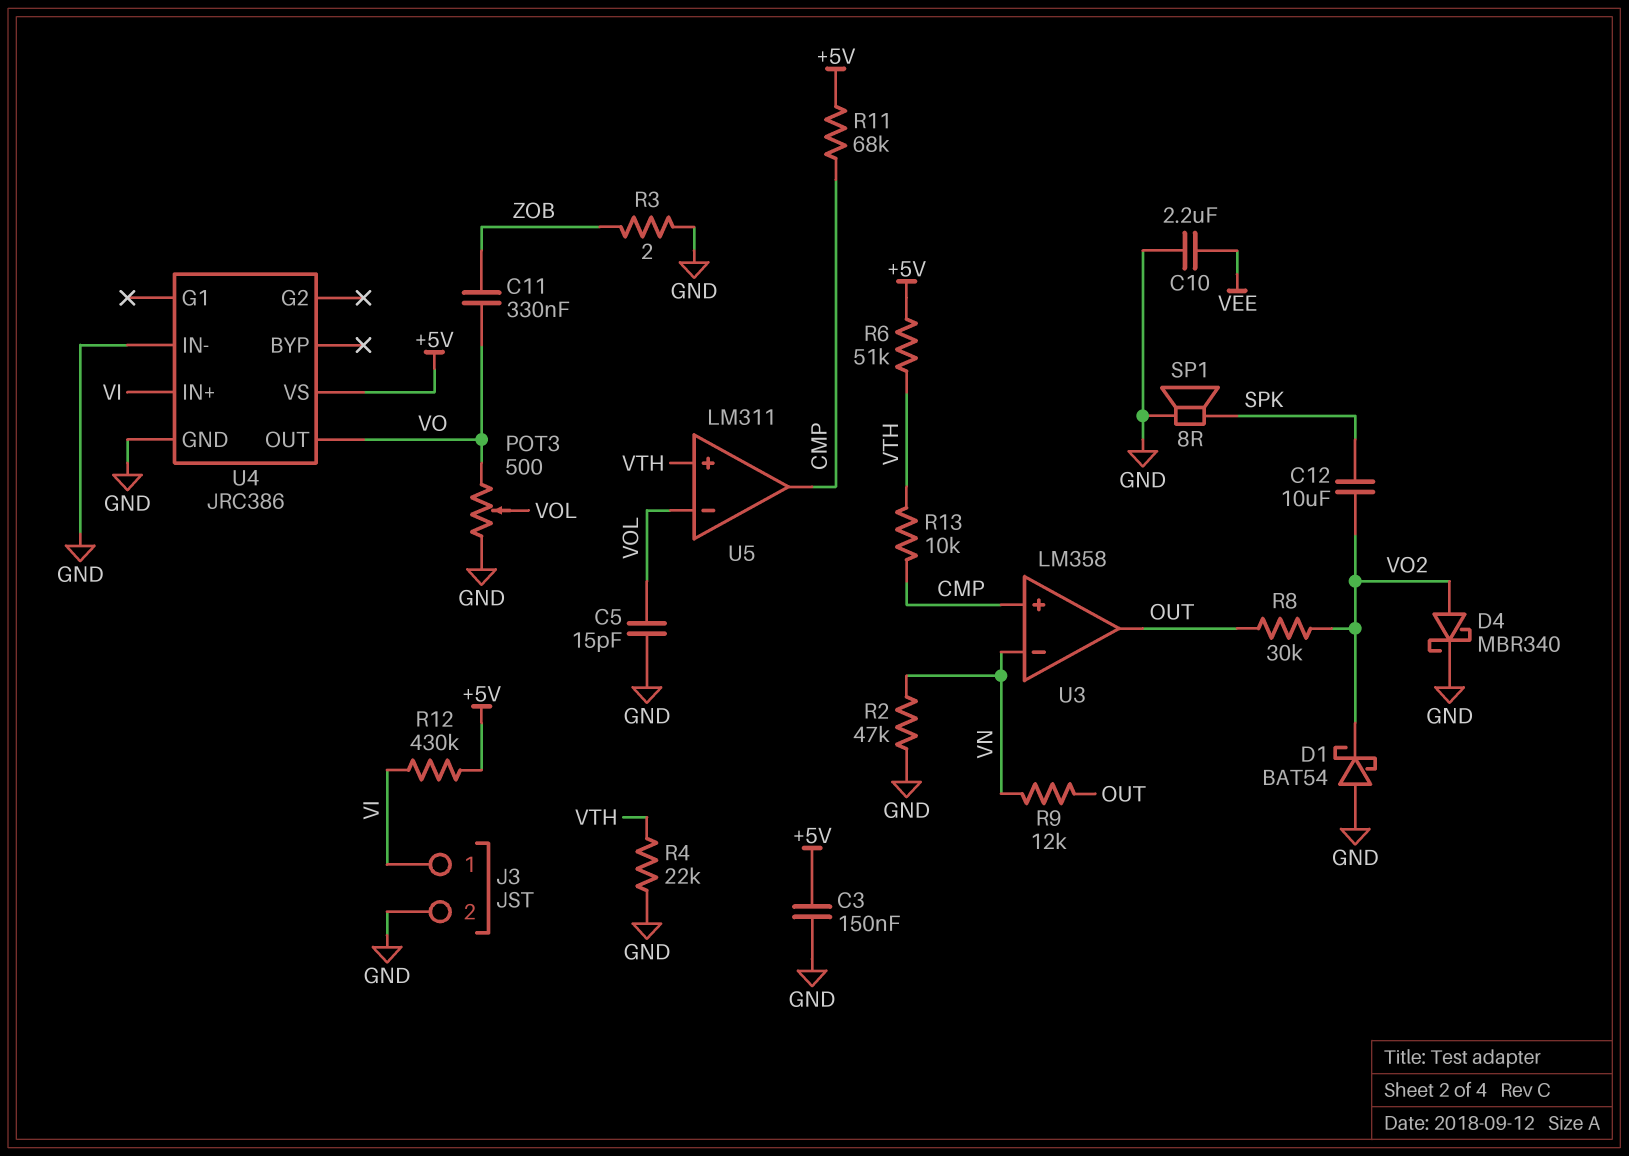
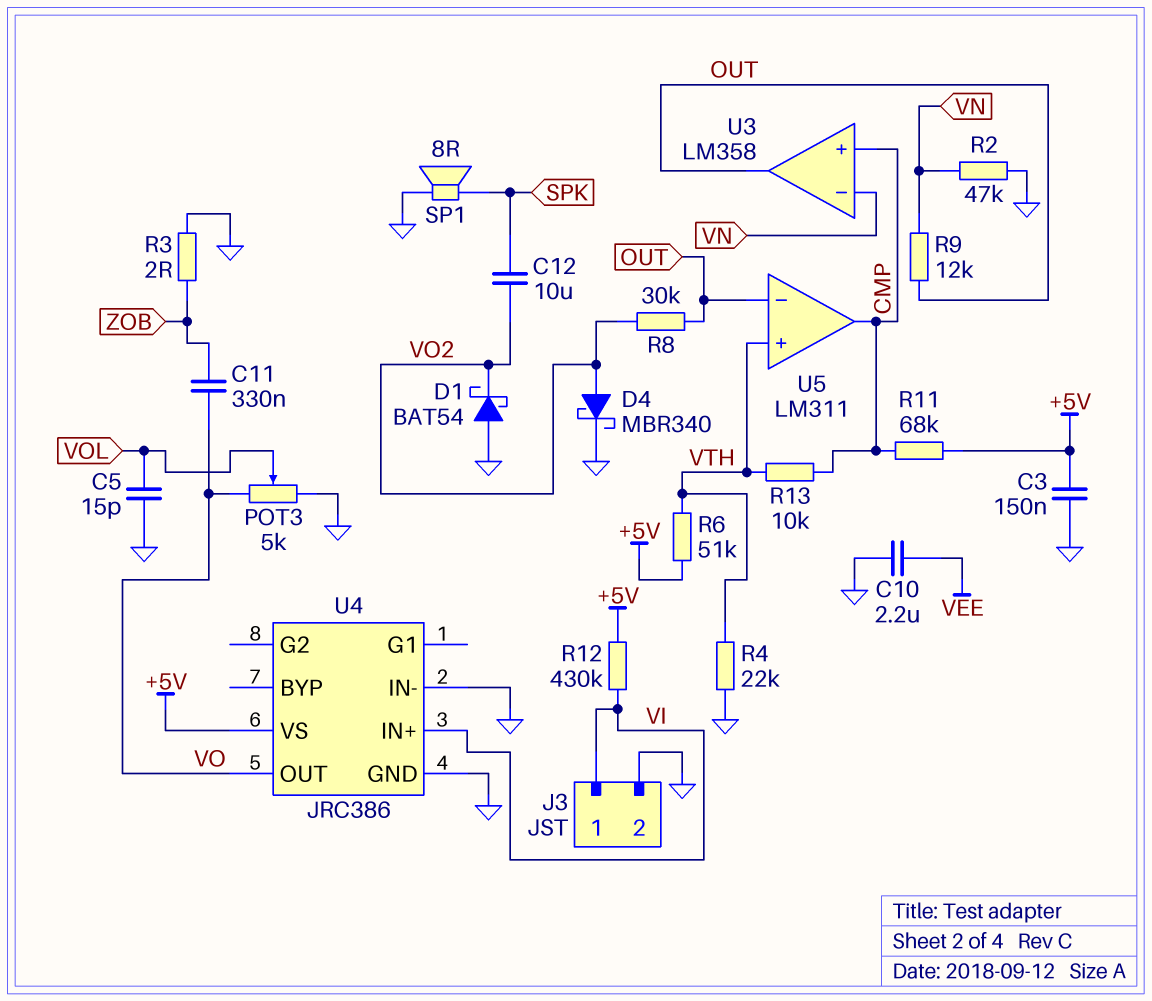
POT3: 500 (GND, VO, wiper VOL) -> 5k (GND, VO, wiper VOL)
U5 pin in-: VOL -> OUT

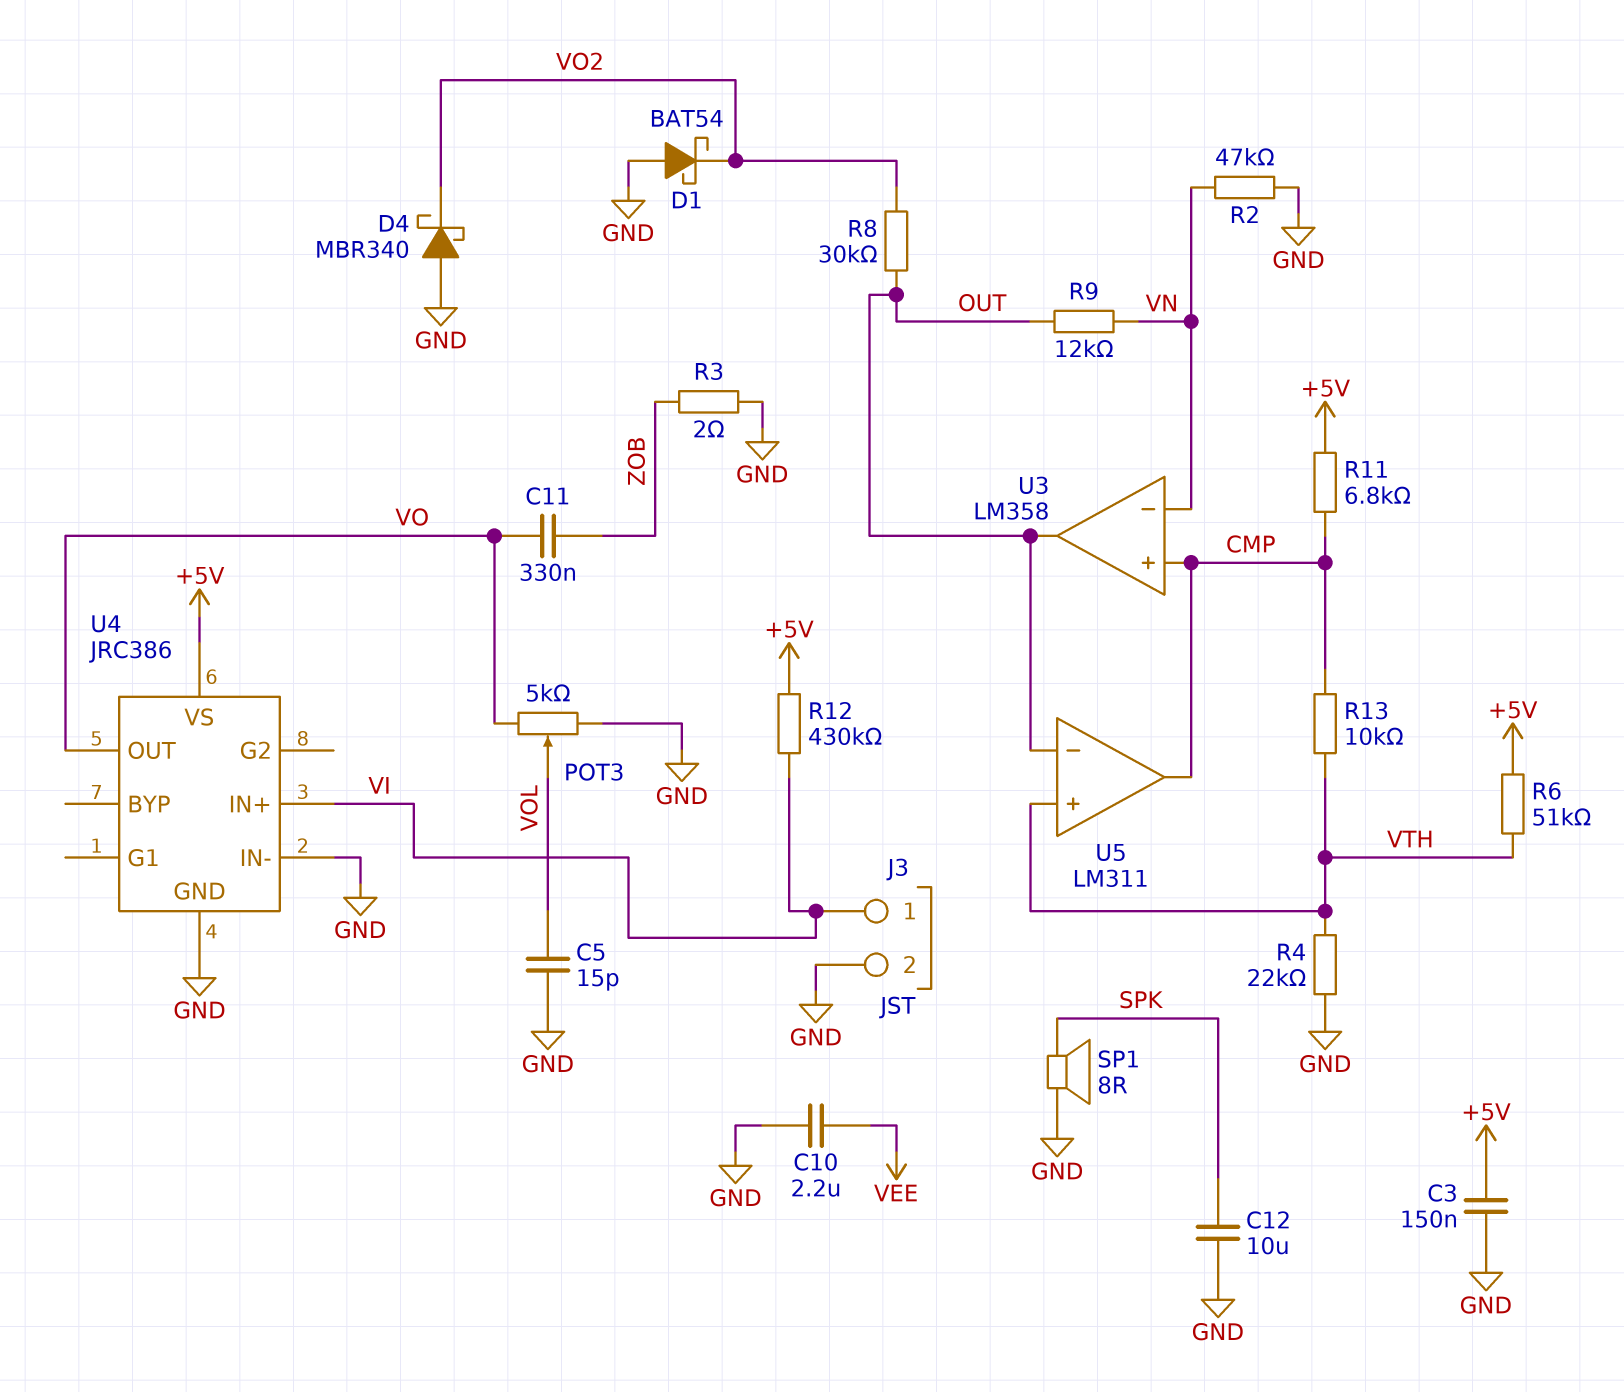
C12: 10uF (SPK, VO2) -> 10uF (GND, SPK)
D4: schottky MBR340 (A VO2, K GND) -> schottky MBR340 (A GND, K VO2)
R11: 68k (+5V, CMP) -> 6.8k (+5V, CMP)

